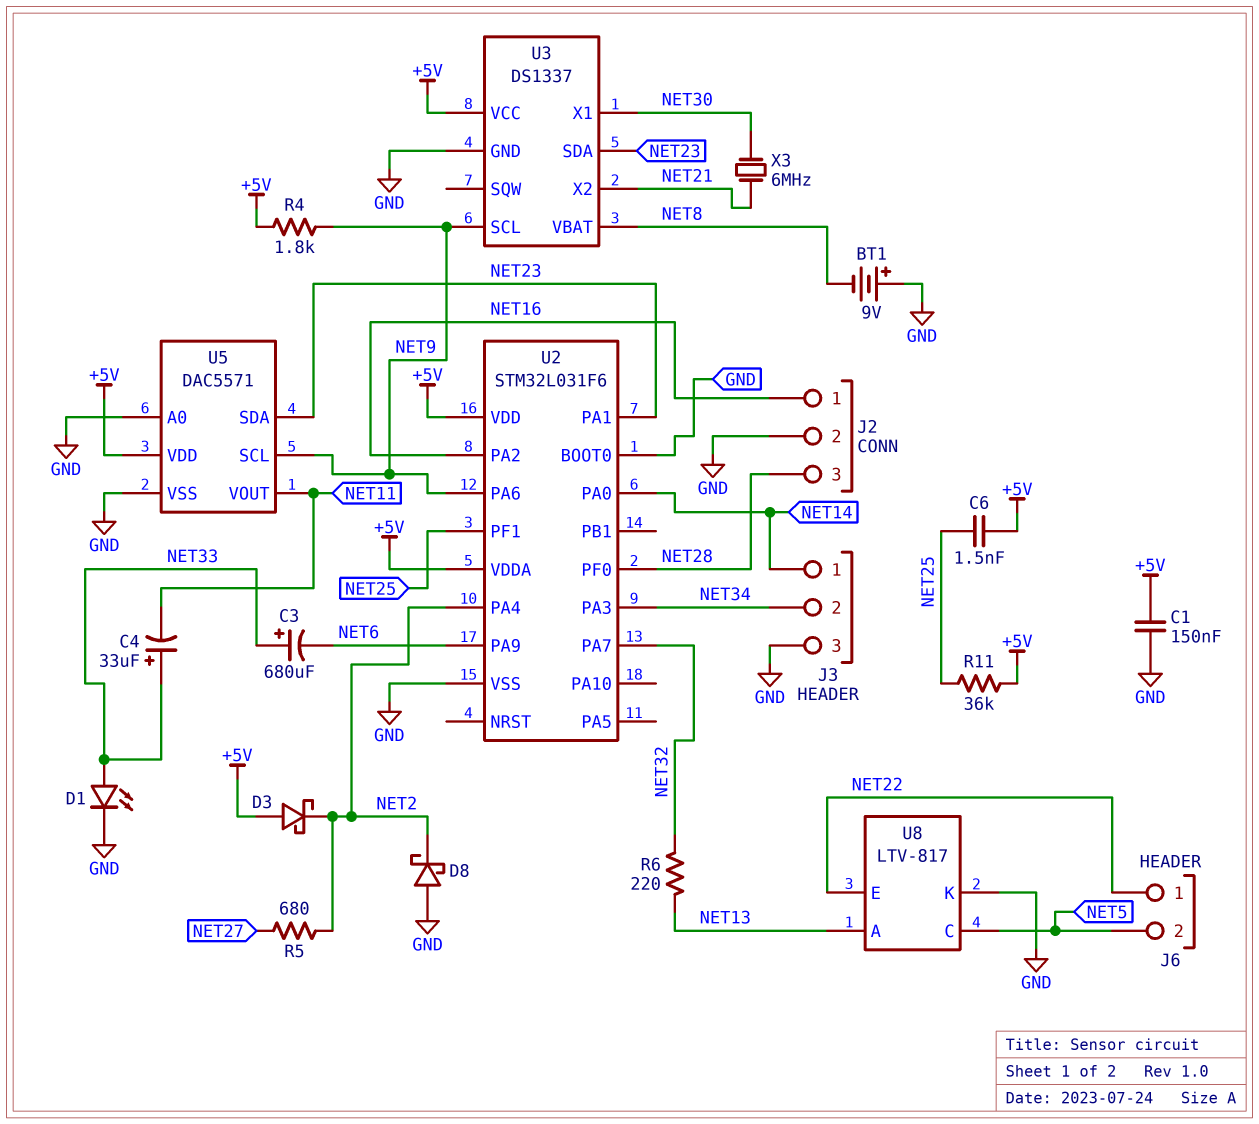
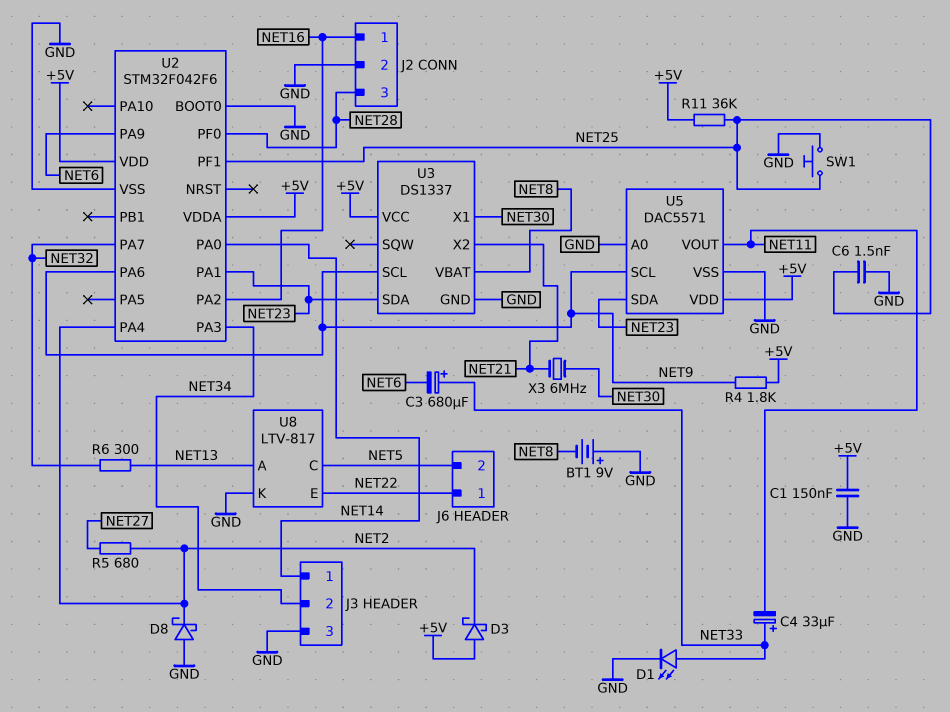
C6: 1.5nF (+5V, NET25) -> 1.5nF (GND, NET25)
R6: 220 (NET13, NET32) -> 300 (NET13, NET32)
SW1: none -> button (GND, NET25)
U2: STM32L031F6 -> STM32F042F6

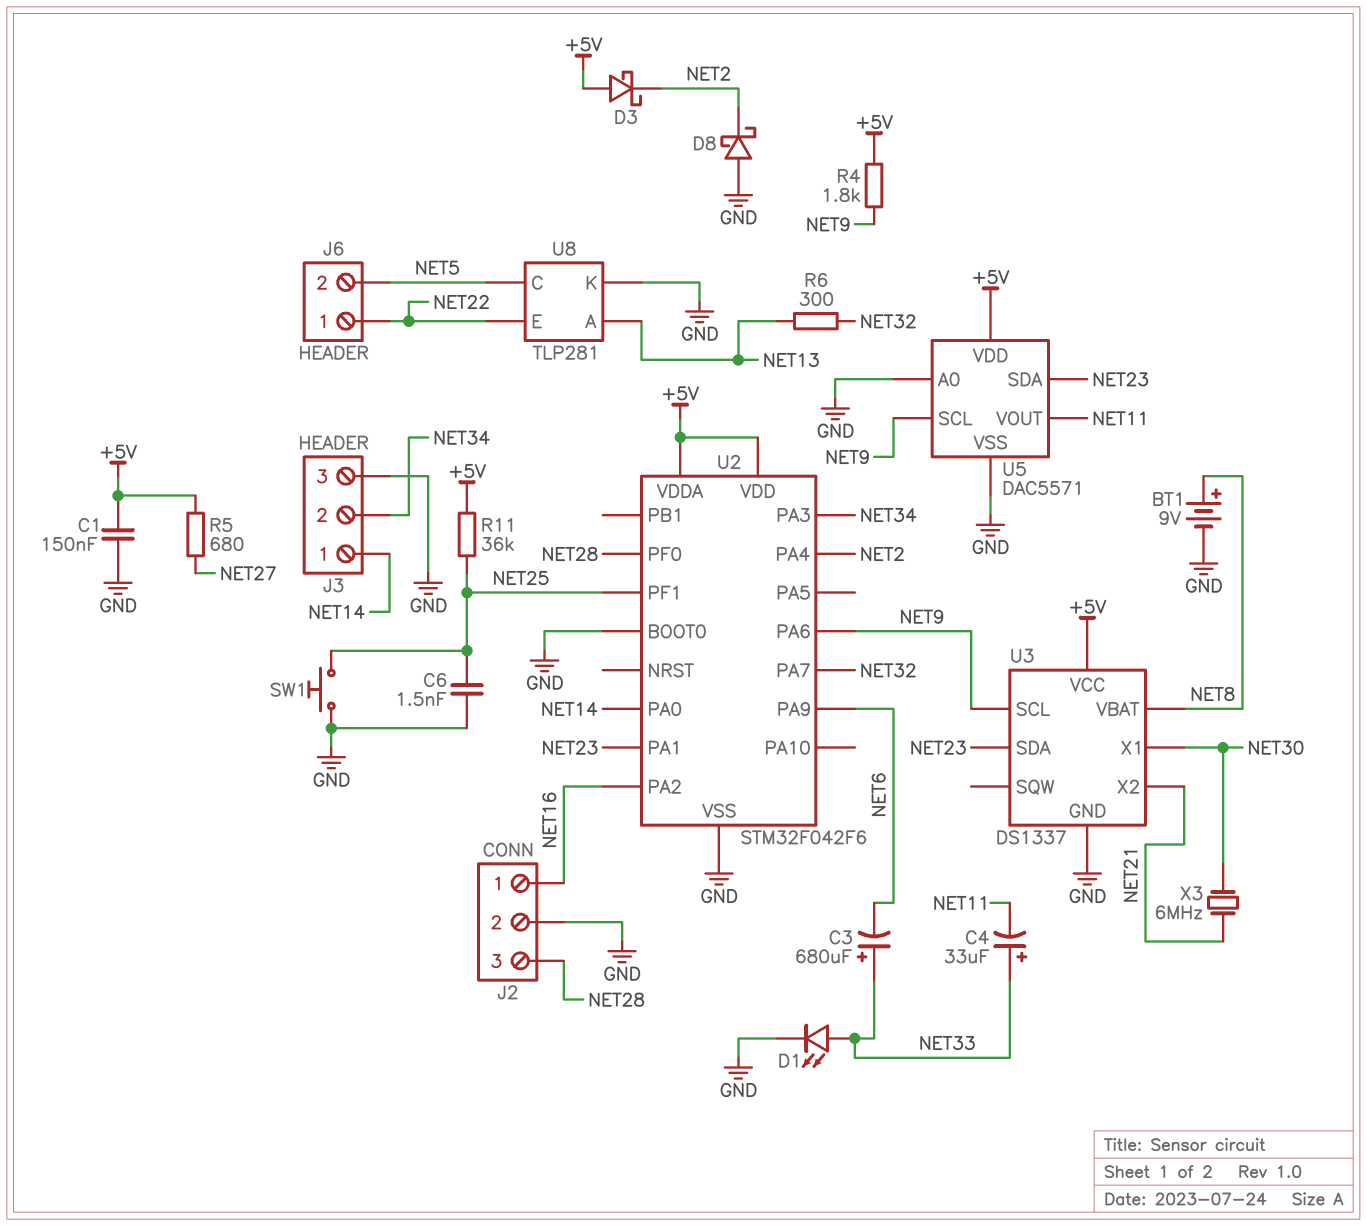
BT1: 9V (plus GND, minus NET8) -> 9V (plus NET8, minus GND)
R5: 680 (NET2, NET27) -> 680 (+5V, NET27)
U8: LTV-817 -> TLP281

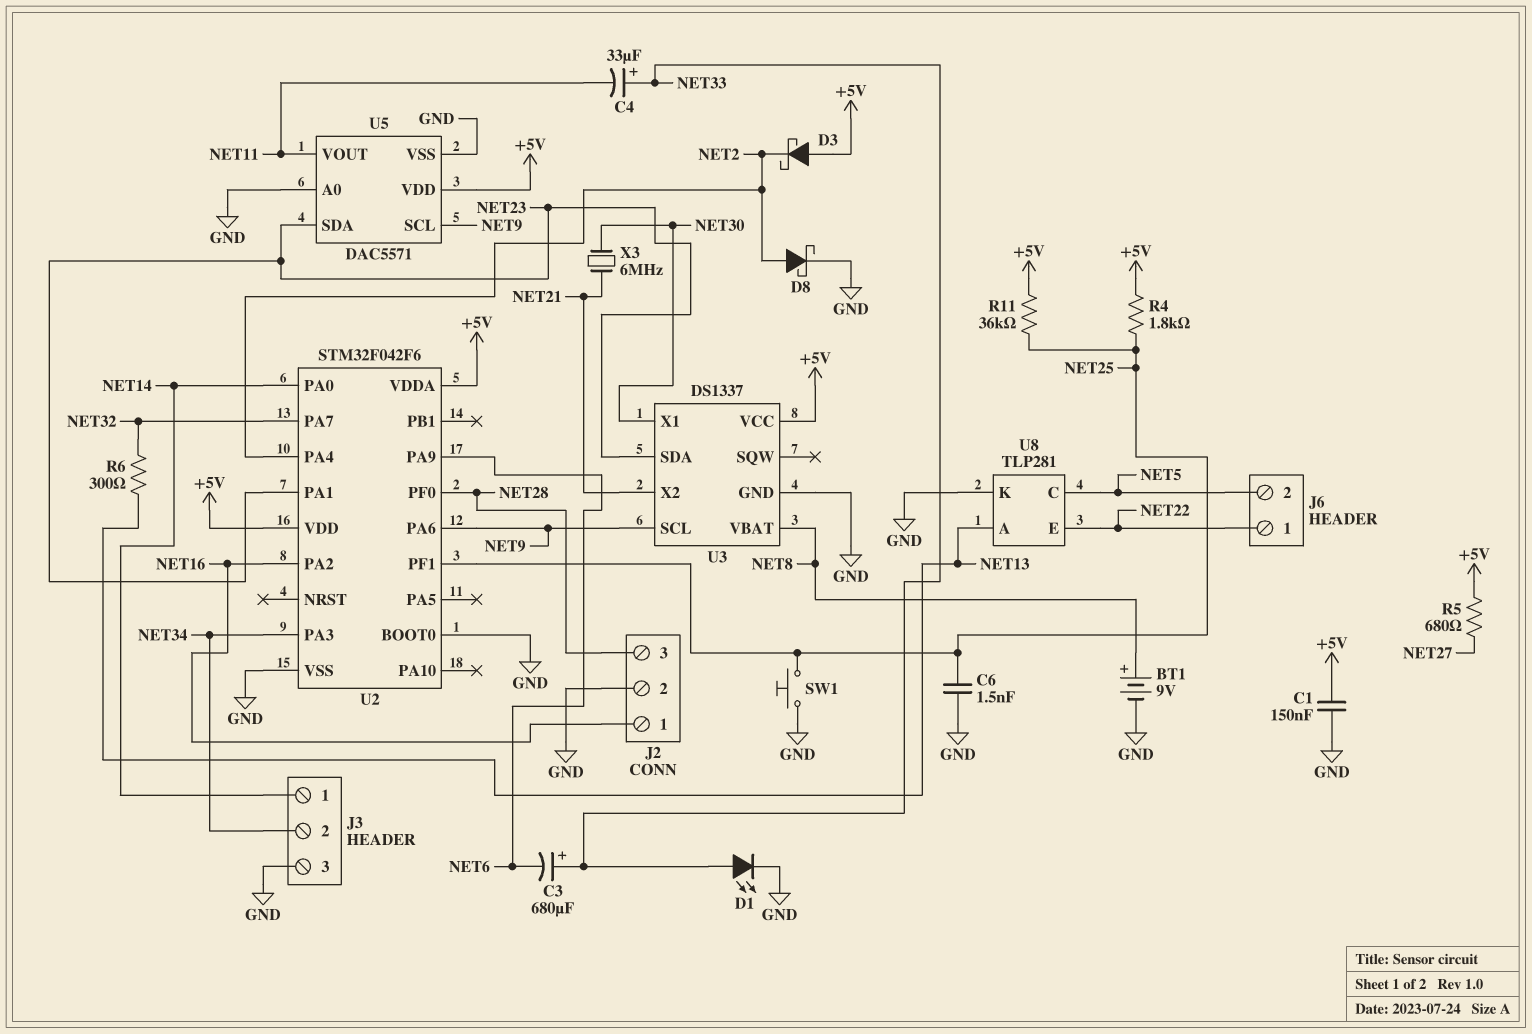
D8: schottky (A GND, K NET2) -> schottky (A NET2, K GND)
R4: 1.8k (+5V, NET9) -> 1.8k (+5V, NET25)

